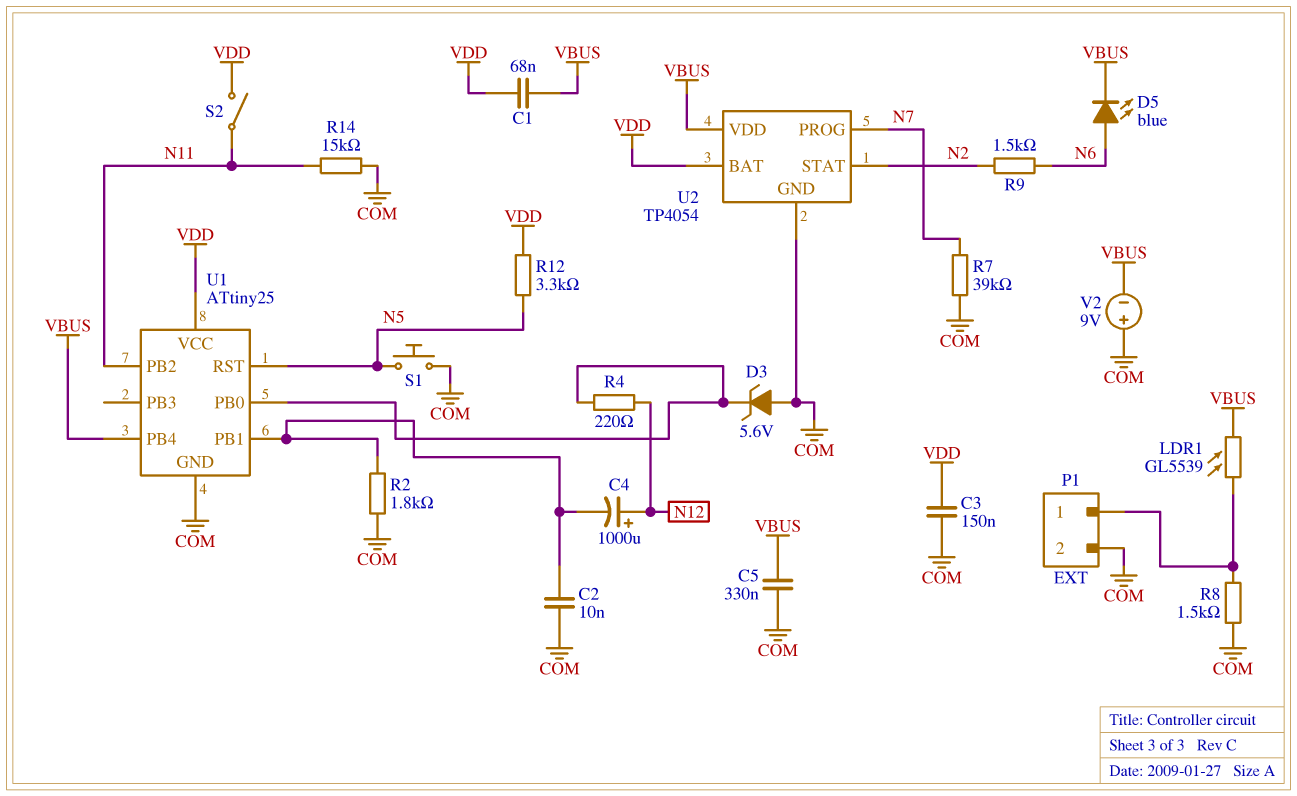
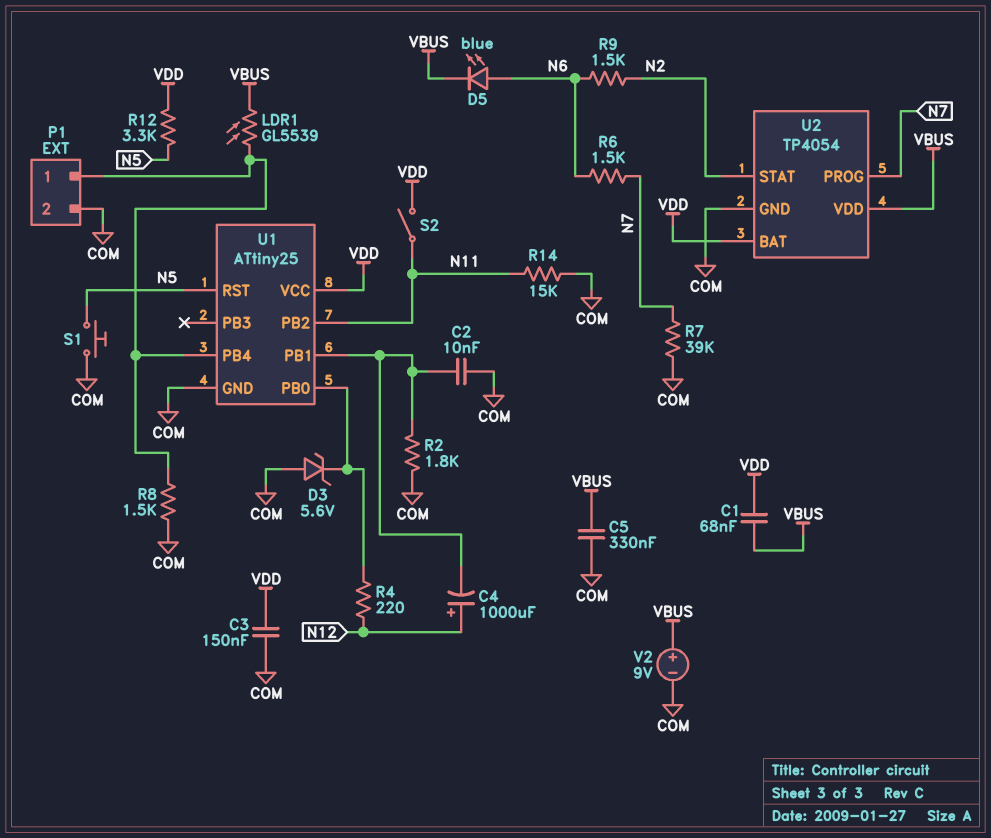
R6: none -> 1.5k (N6, N7)
U1 pin PB4: VBUS -> P1/1
V2: 9V (plus COM, minus VBUS) -> 9V (plus VBUS, minus COM)

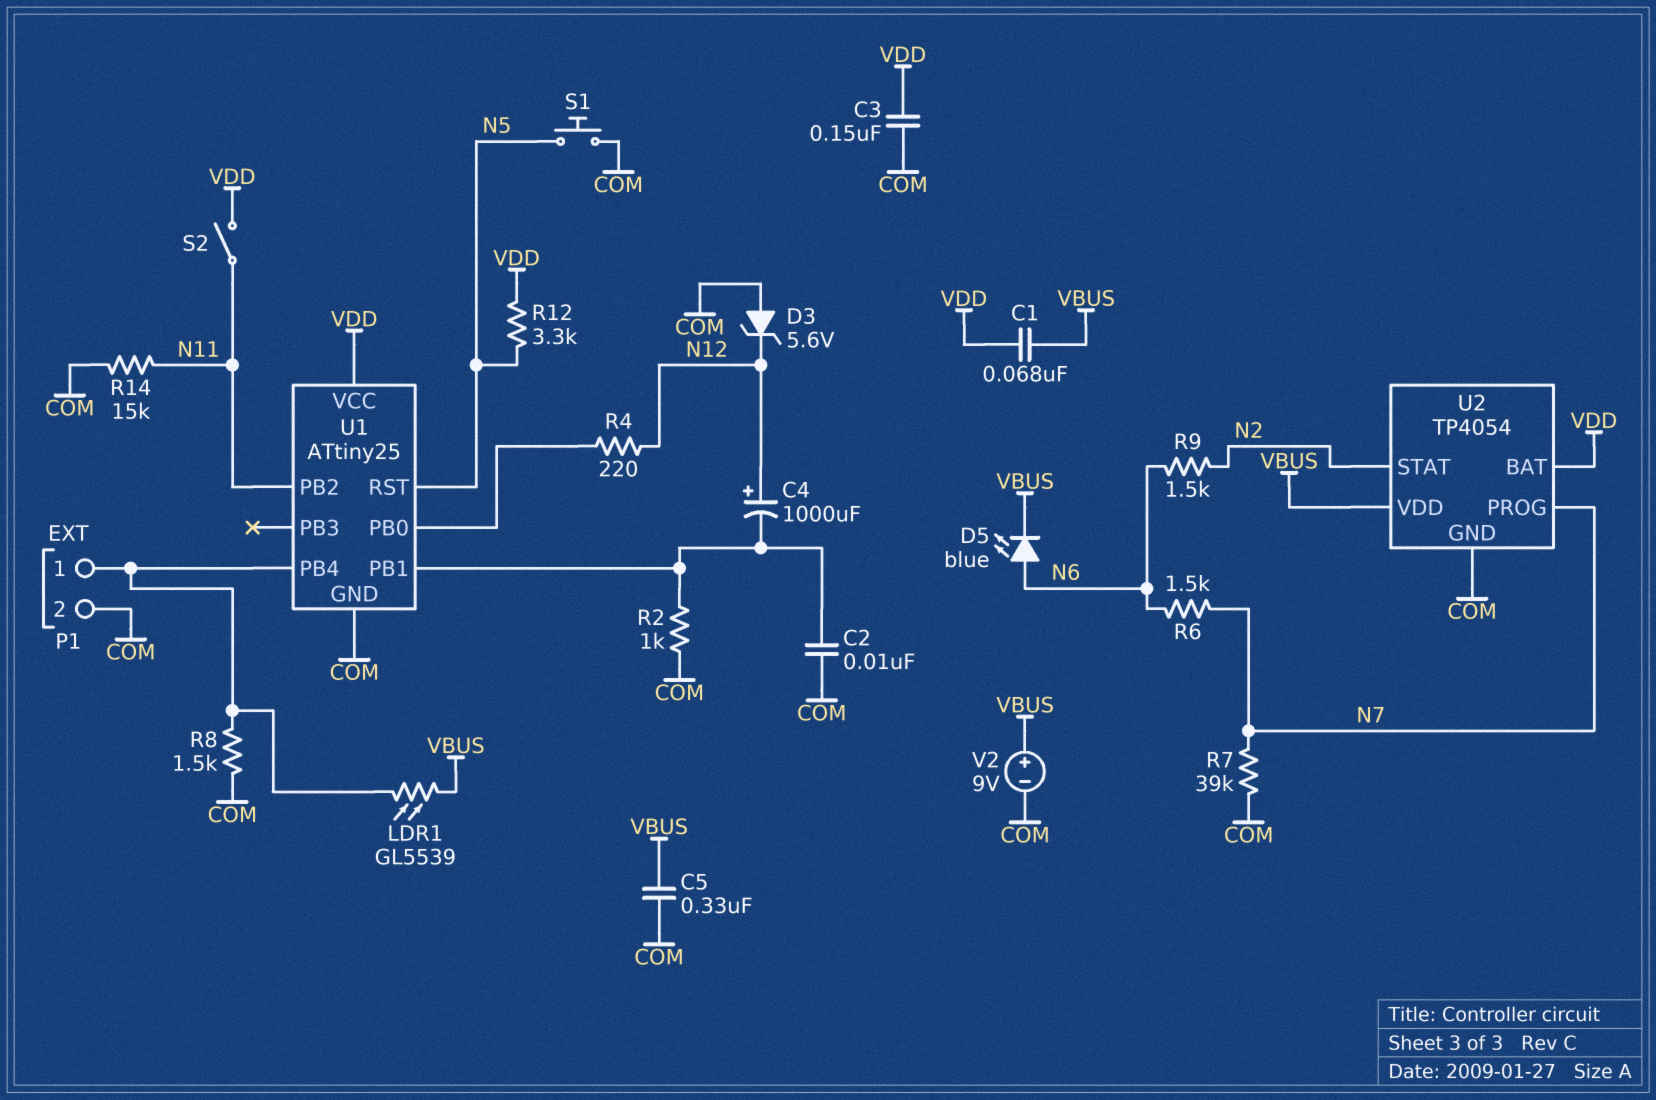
D3: zener 5.6V (A COM, K U1/PB0) -> zener 5.6V (A COM, K N12)
R2: 1.8k (COM, U1/PB1) -> 1k (COM, U1/PB1)

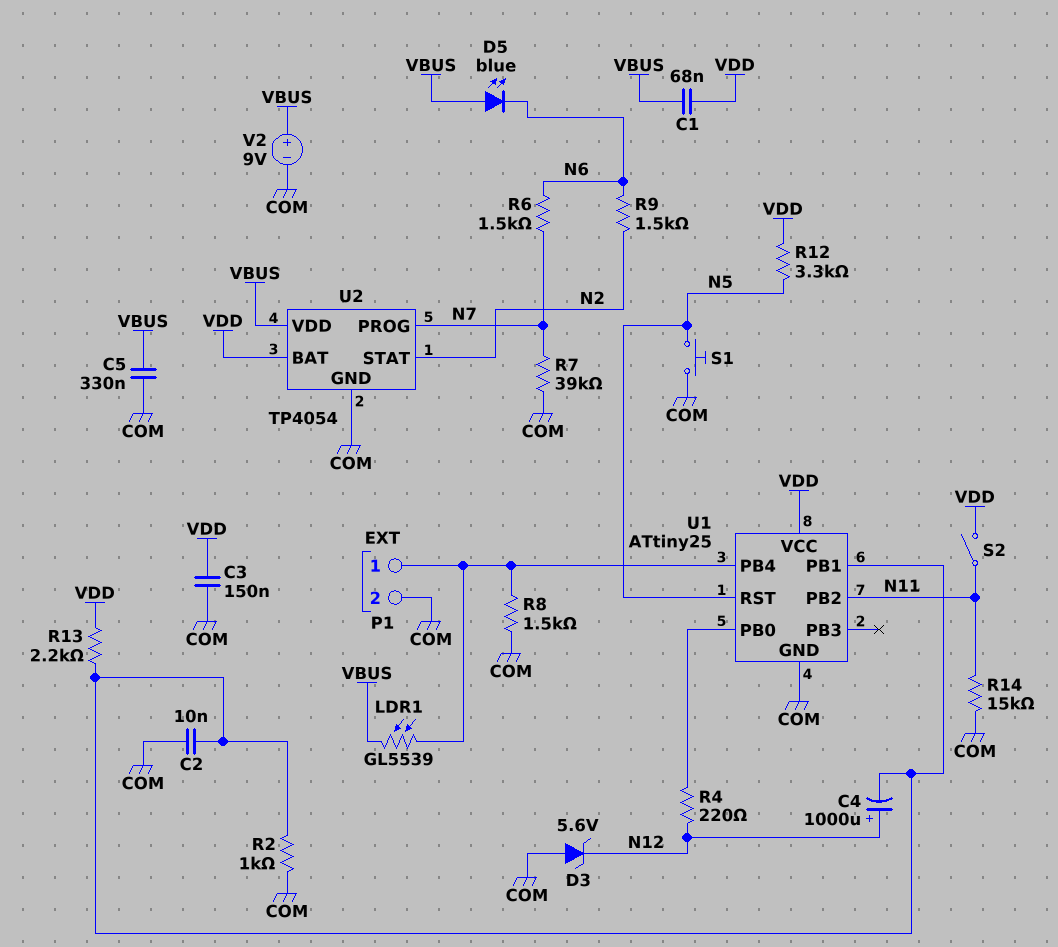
D5: LED blue (A N6, K VBUS) -> LED blue (A VBUS, K N6)
R13: none -> 2.2k (U1/PB1, VDD)

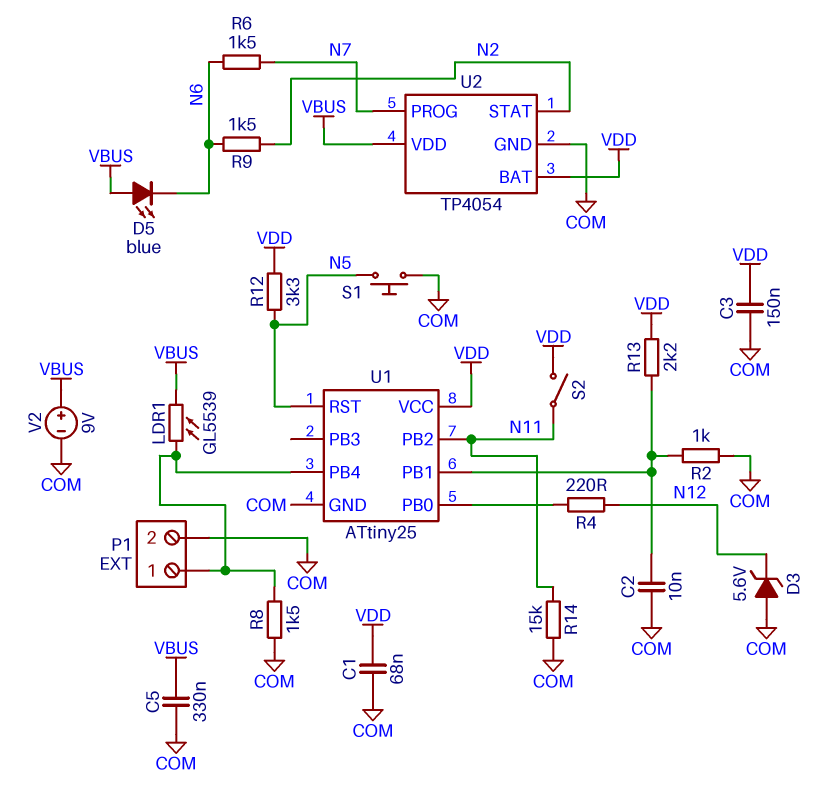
C1: 68nF (VBUS, VDD) -> 68nF (COM, VDD)
C4: 1000uF (plus N12, minus U1/PB1) -> none
R7: 39k (COM, N7) -> none

